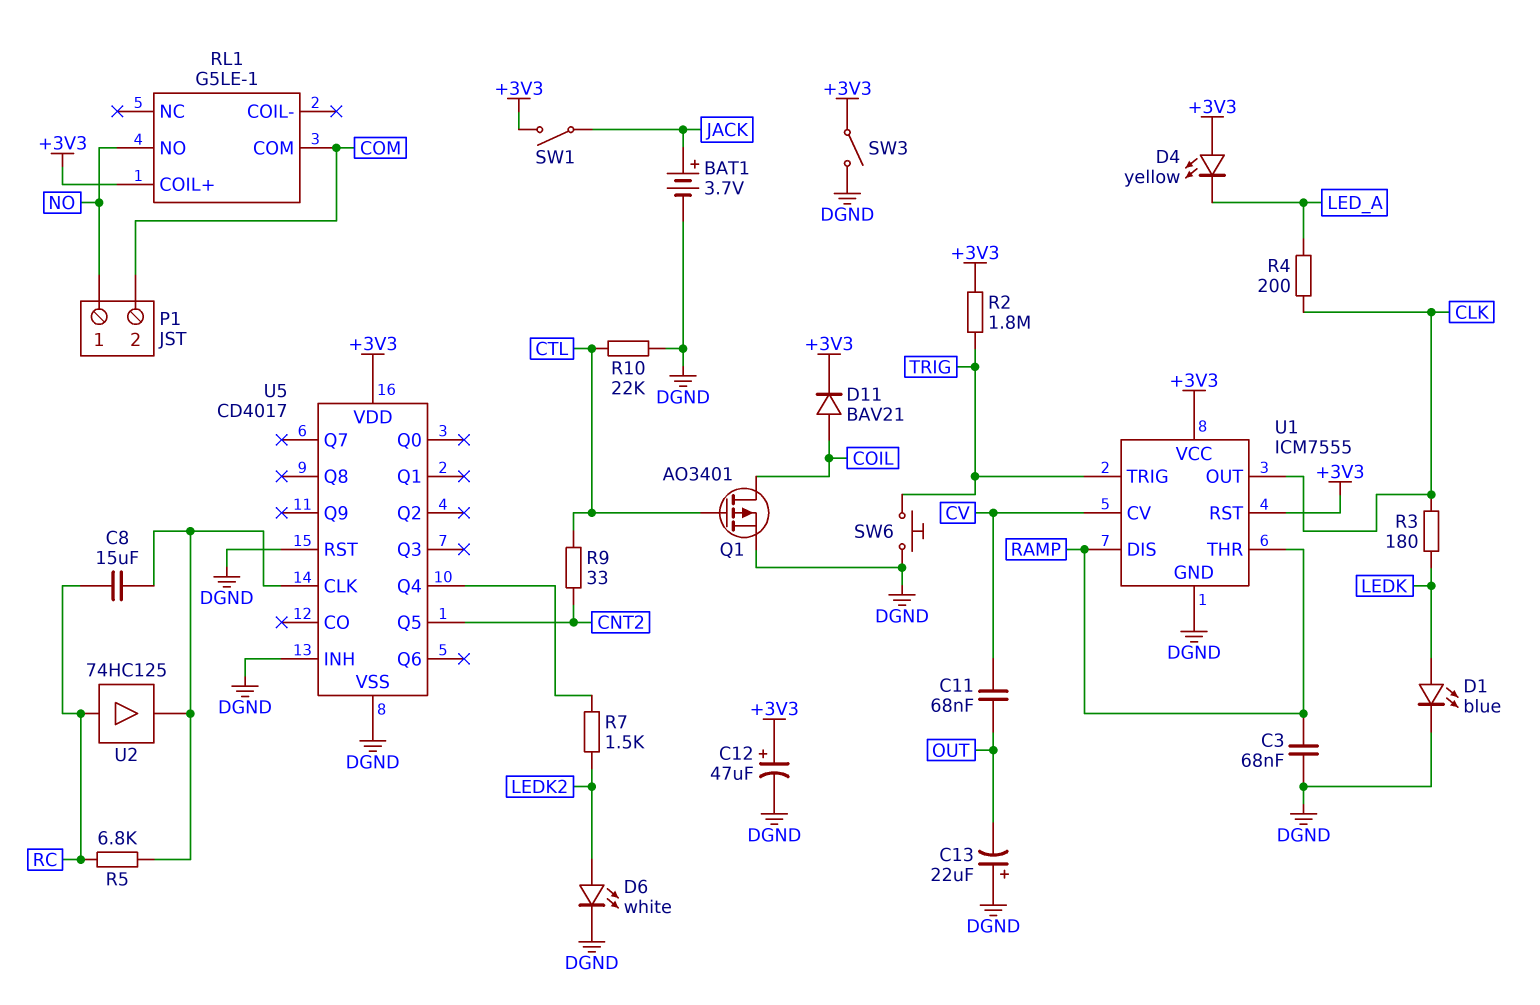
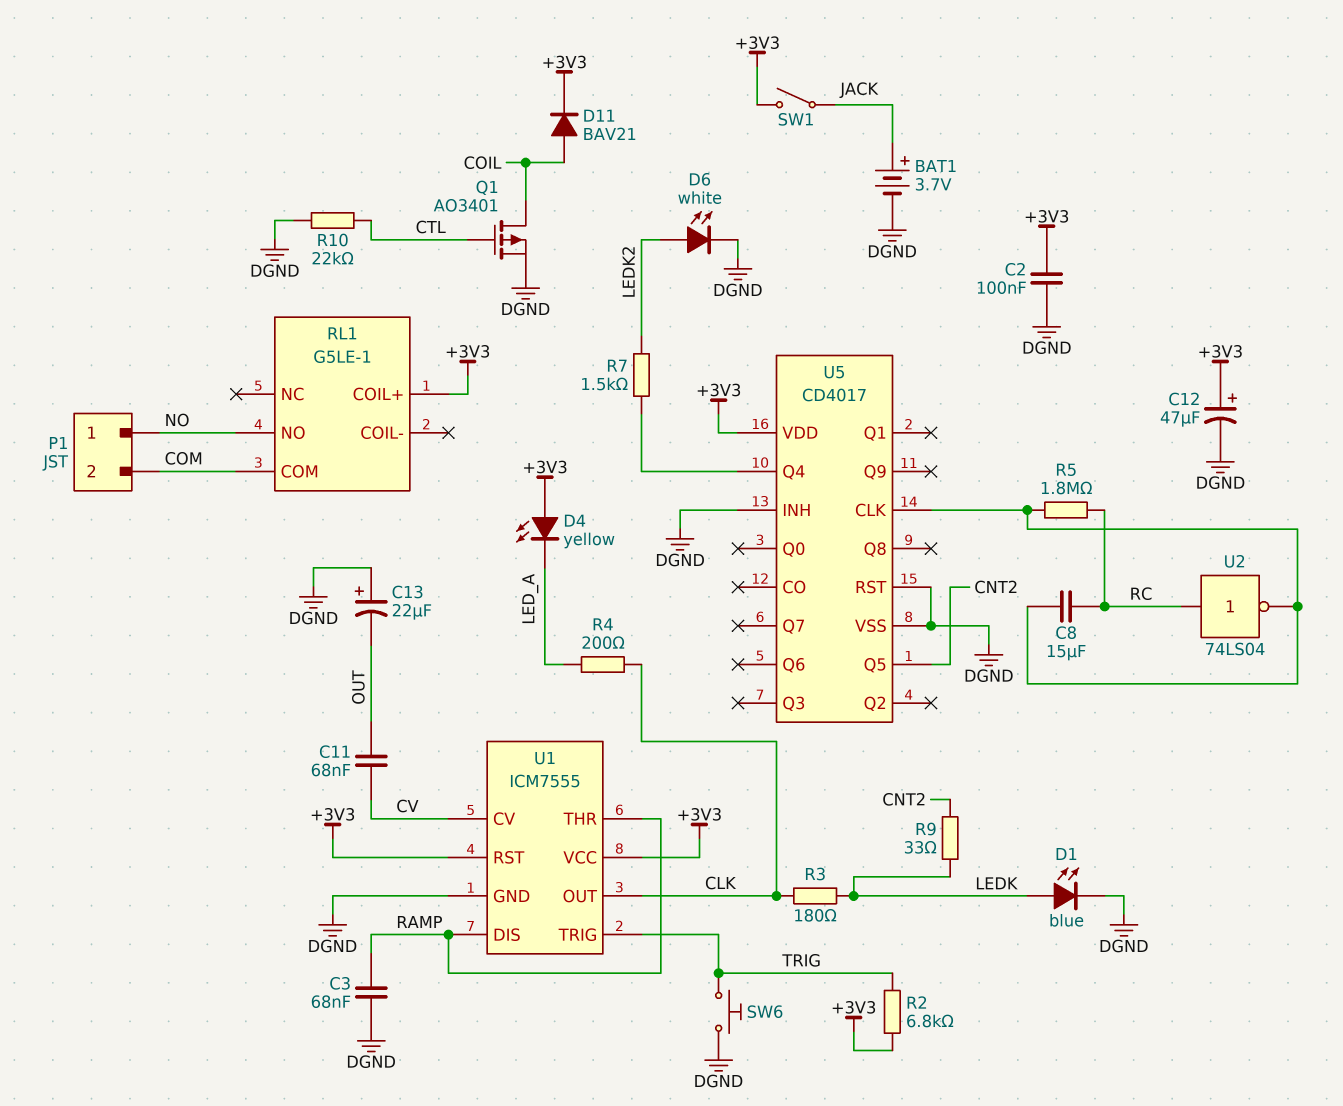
C2: none -> 100nF (+3V3, DGND)
R2: 1.8M (+3V3, TRIG) -> 6.8k (+3V3, TRIG)
R5: 6.8k (RC, U5/CLK) -> 1.8M (RC, U5/CLK)
R9: 33 (CNT2, CTL) -> 33 (CNT2, LEDK)
SW3: switch (+3V3, DGND) -> none
U2: buffer 74HC125 (in RC, out U5/CLK) -> NOT 74LS04 (in RC, out U5/CLK)

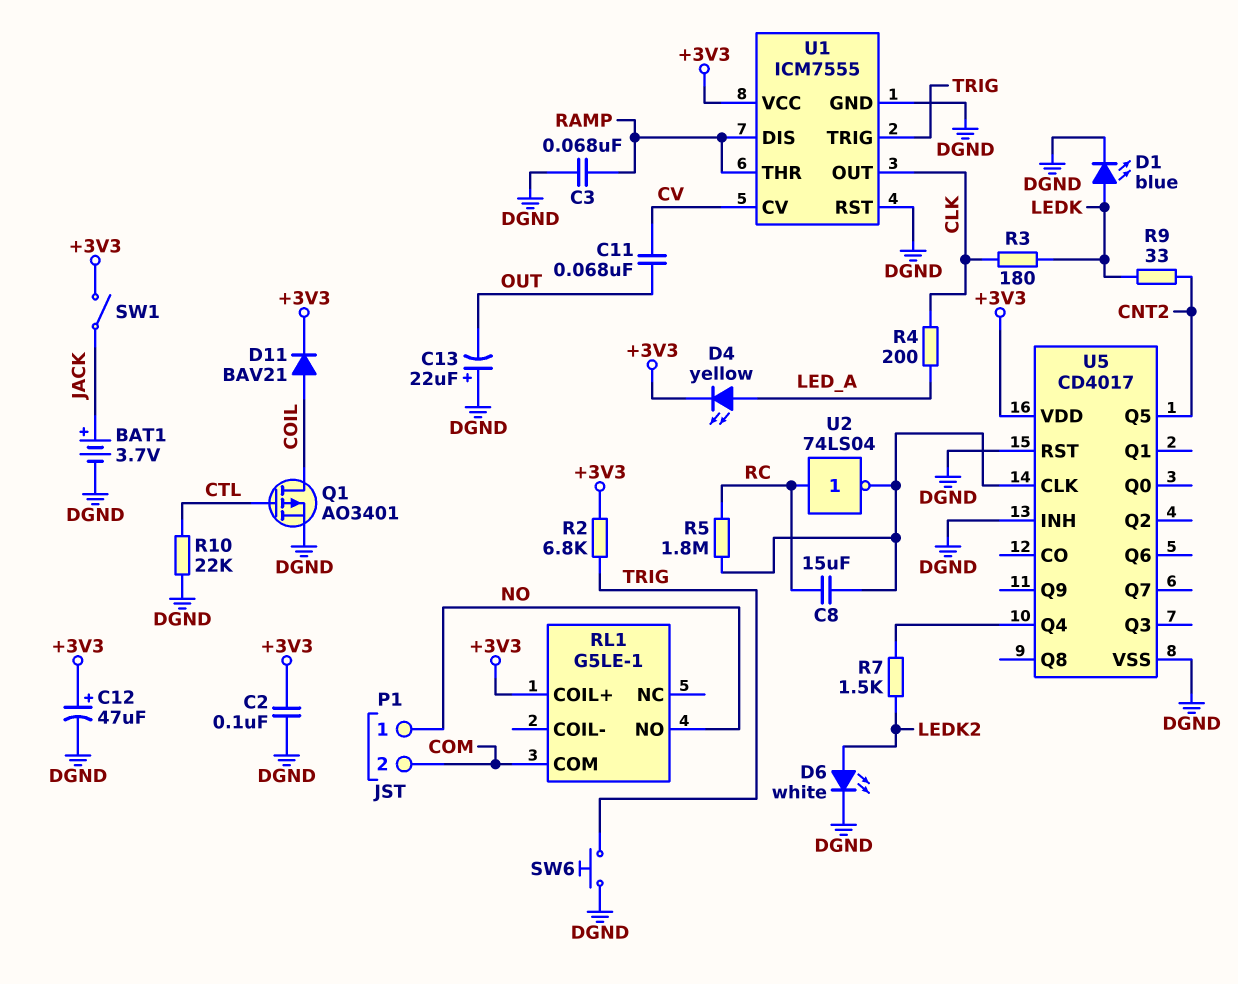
D4: LED yellow (A +3V3, K LED_A) -> LED yellow (A LED_A, K +3V3)
U1 pin RST: +3V3 -> DGND

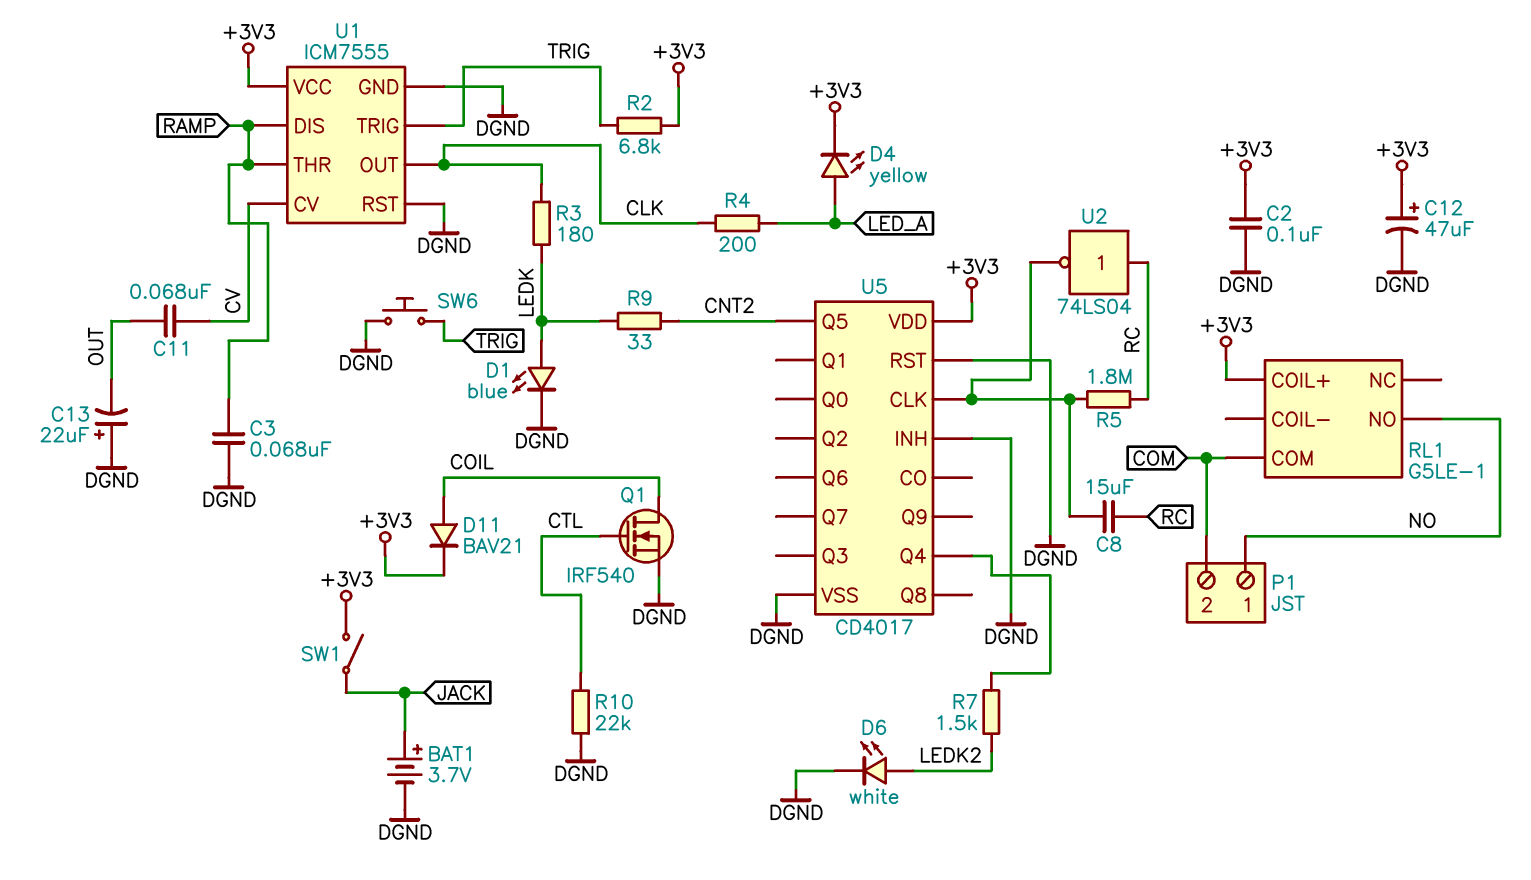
Q1: PMOS AO3401 (G CTL, D COIL, S DGND) -> NMOS IRF540 (G CTL, D COIL, S DGND)

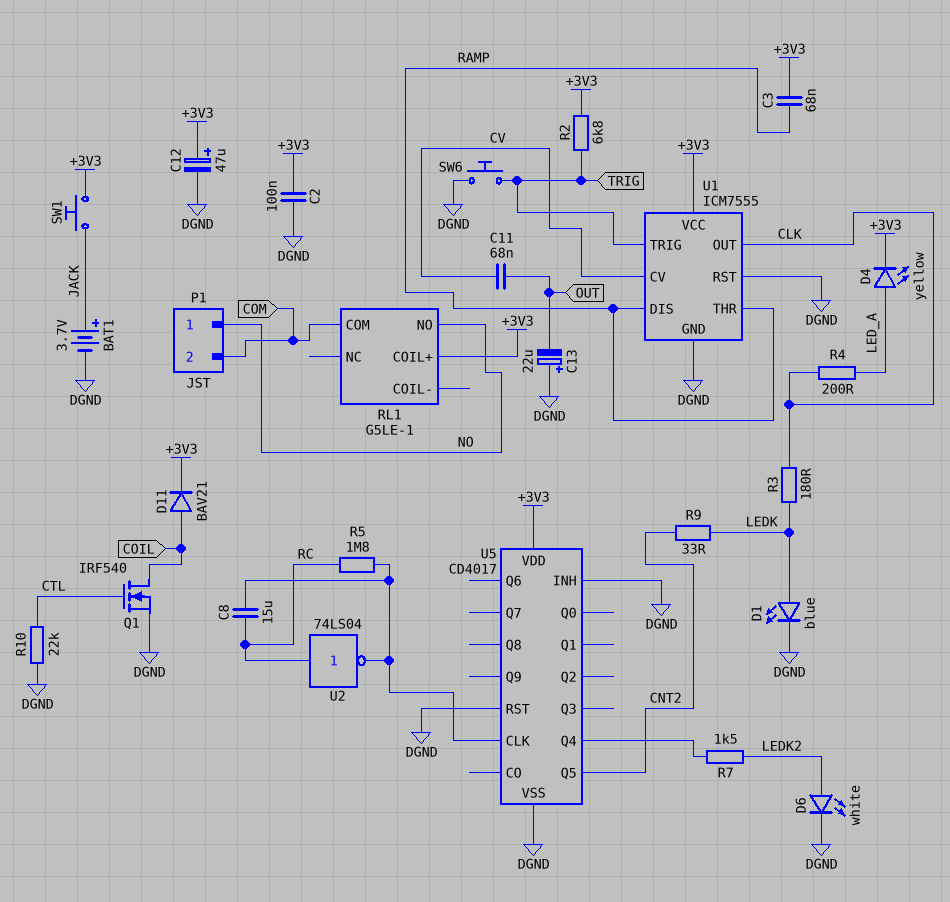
C3: 68nF (DGND, RAMP) -> 68nF (+3V3, RAMP)
SW1: switch (+3V3, JACK) -> button (+3V3, JACK)

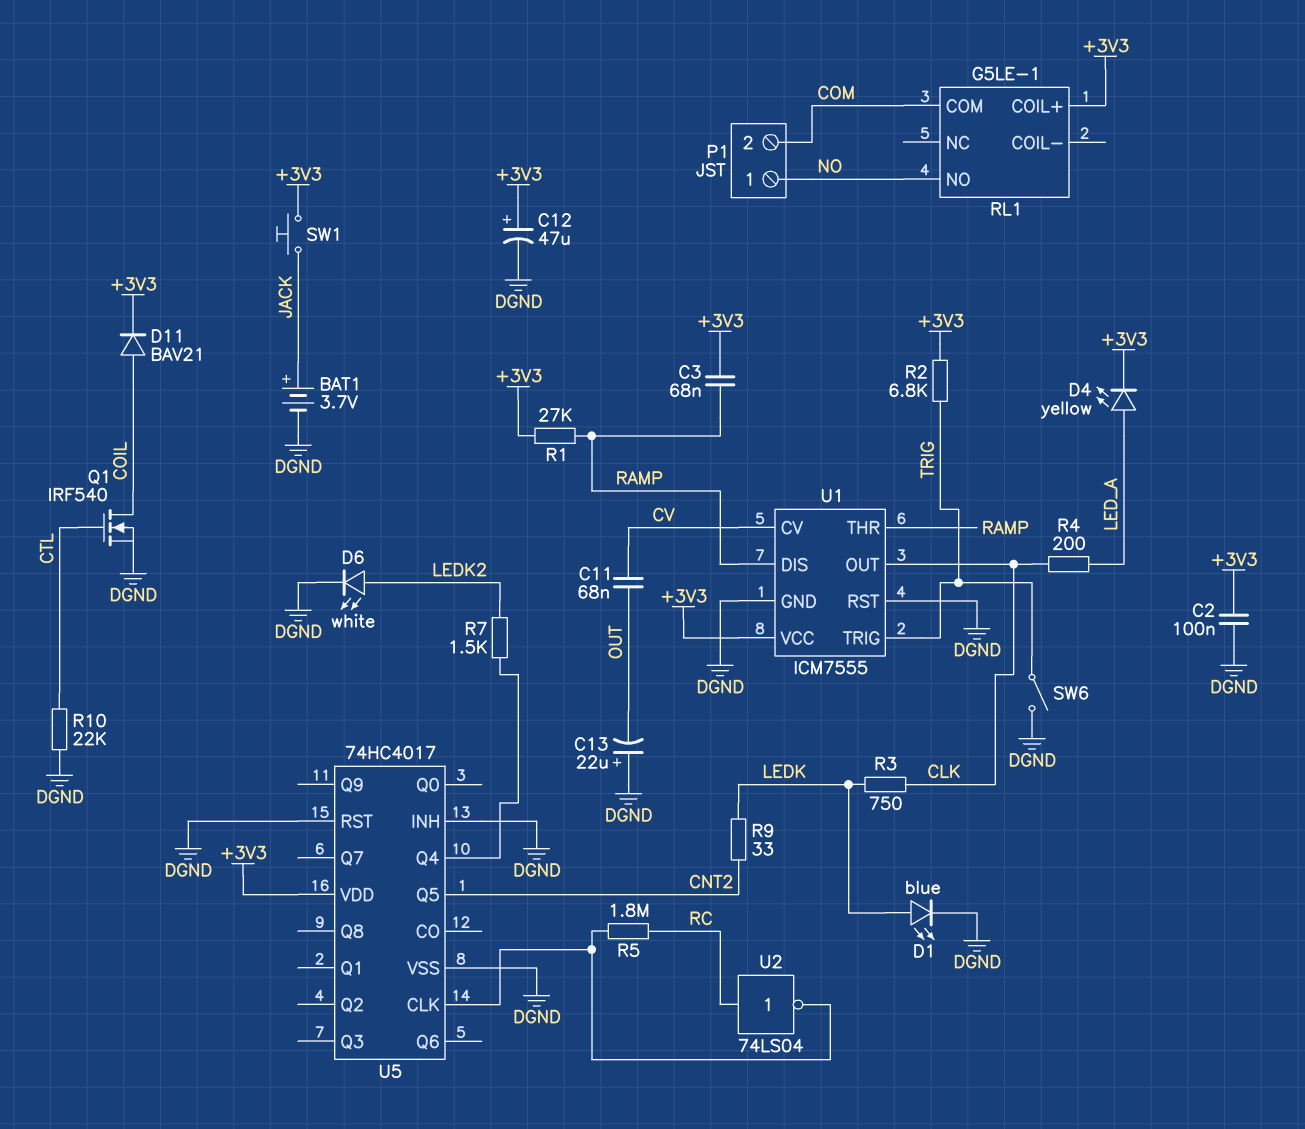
C8: 15uF (RC, U5/CLK) -> none
R1: none -> 27k (+3V3, RAMP)
R3: 180 (CLK, LEDK) -> 750 (CLK, LEDK)
SW6: button (DGND, TRIG) -> switch (DGND, TRIG)
U5: CD4017 -> 74HC4017

